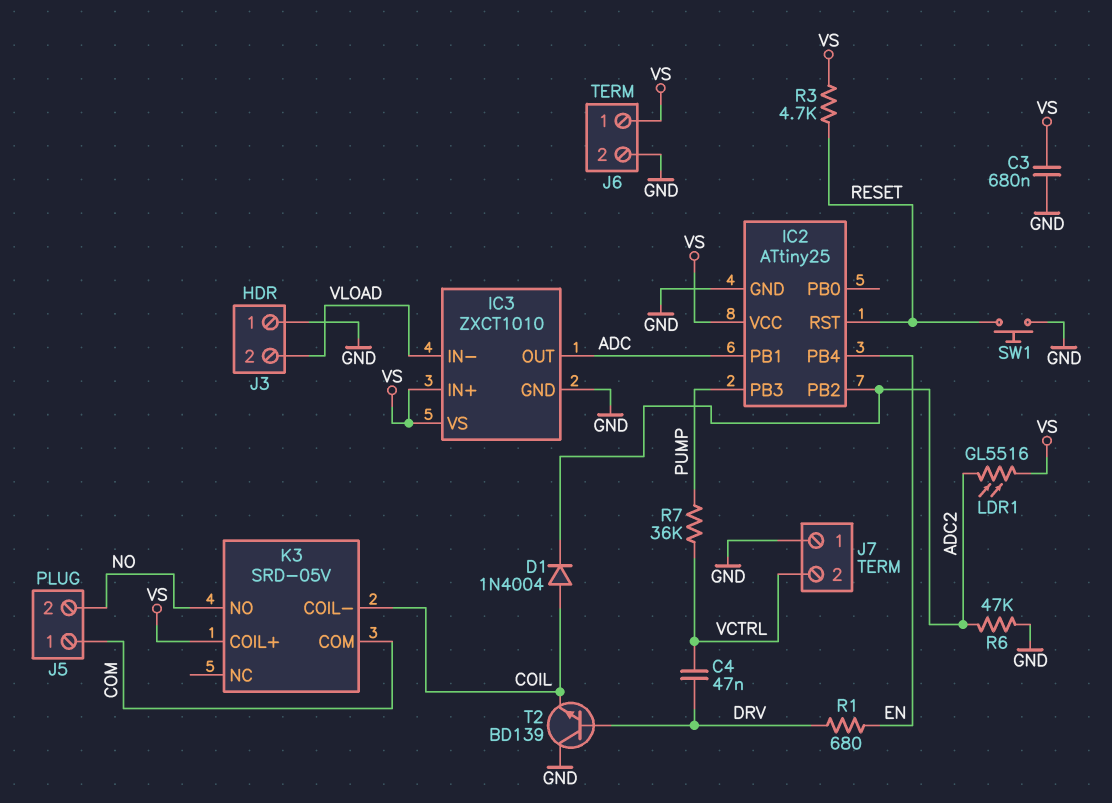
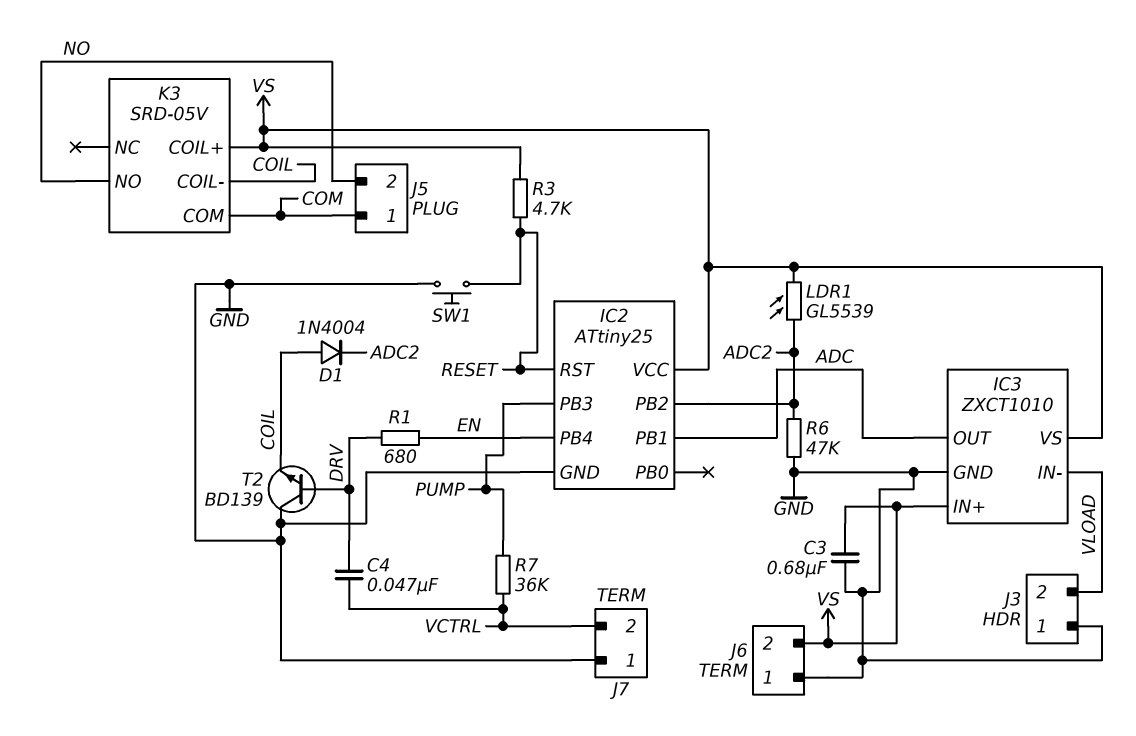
J6 pin 1: VS -> GND
J6 pin 2: GND -> VS
LDR1: GL5516 (ADC2, VS) -> GL5539 (ADC2, VS)

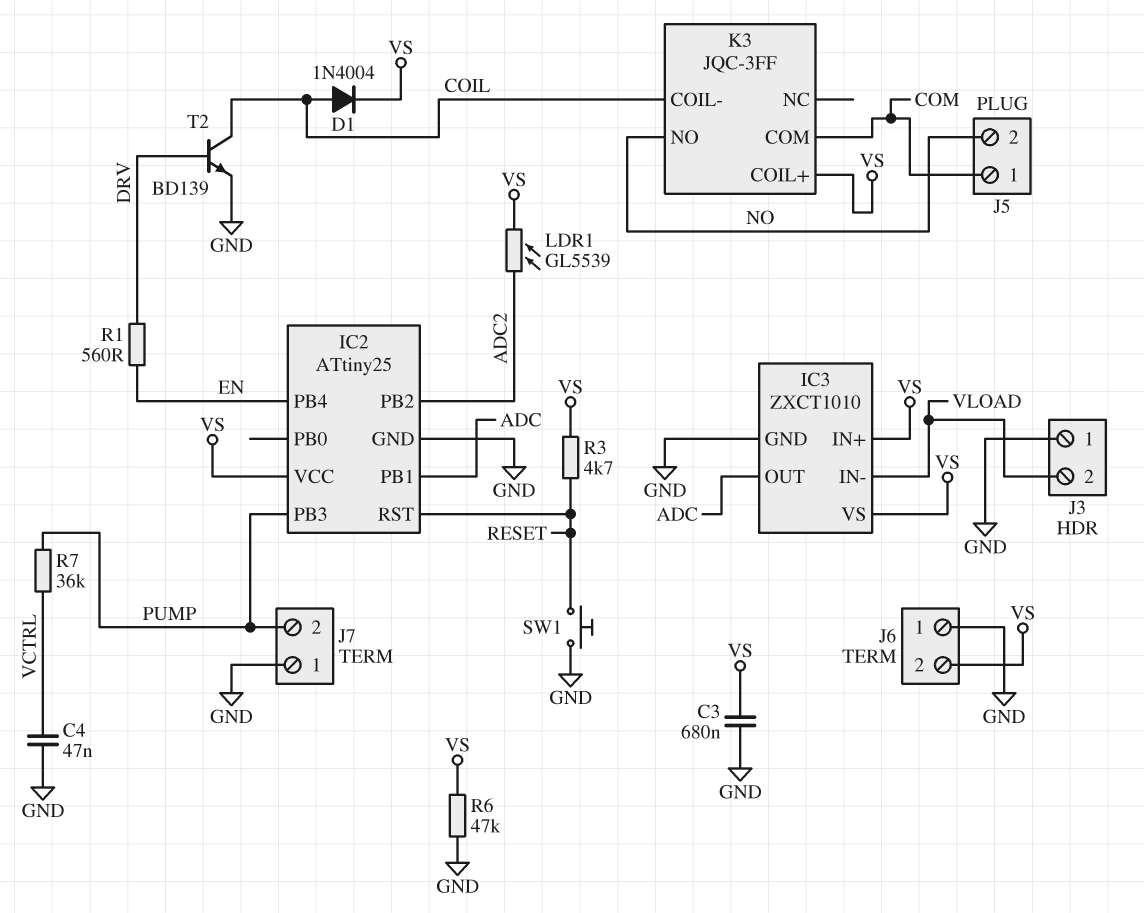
C4: 47nF (DRV, VCTRL) -> 47nF (GND, VCTRL)
D1: diode 1N4004 (A COIL, K ADC2) -> diode 1N4004 (A COIL, K VS)
J7 pin 2: VCTRL -> PUMP
K3: SRD-05V -> JQC-3FF
R1: 680 (DRV, EN) -> 560 (DRV, EN)
R6: 47k (ADC2, GND) -> 47k (GND, VS)
T2: NPN BD139 (B DRV, C GND, E COIL) -> NPN BD139 (B DRV, C COIL, E GND)

